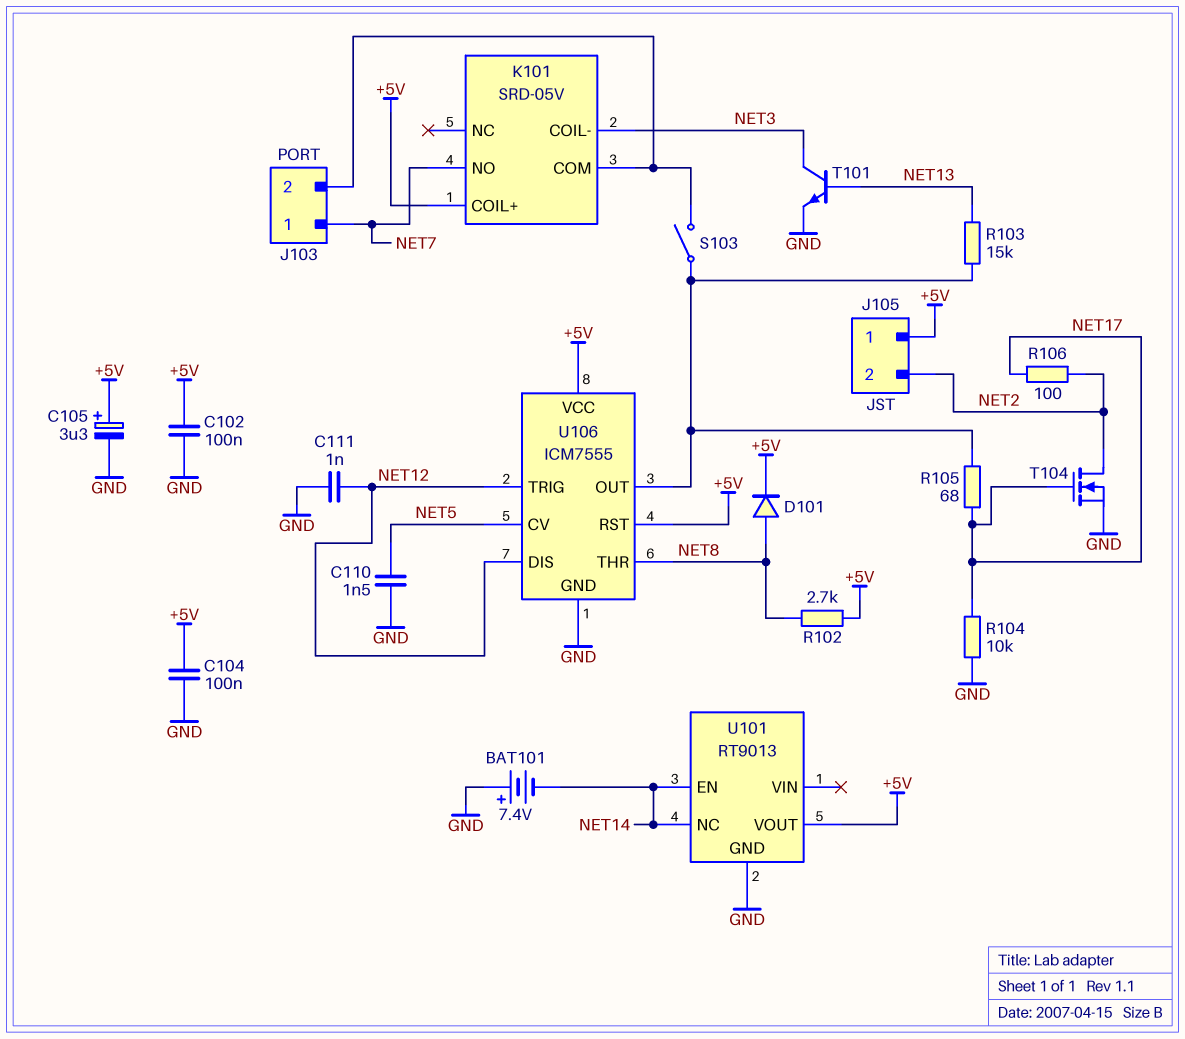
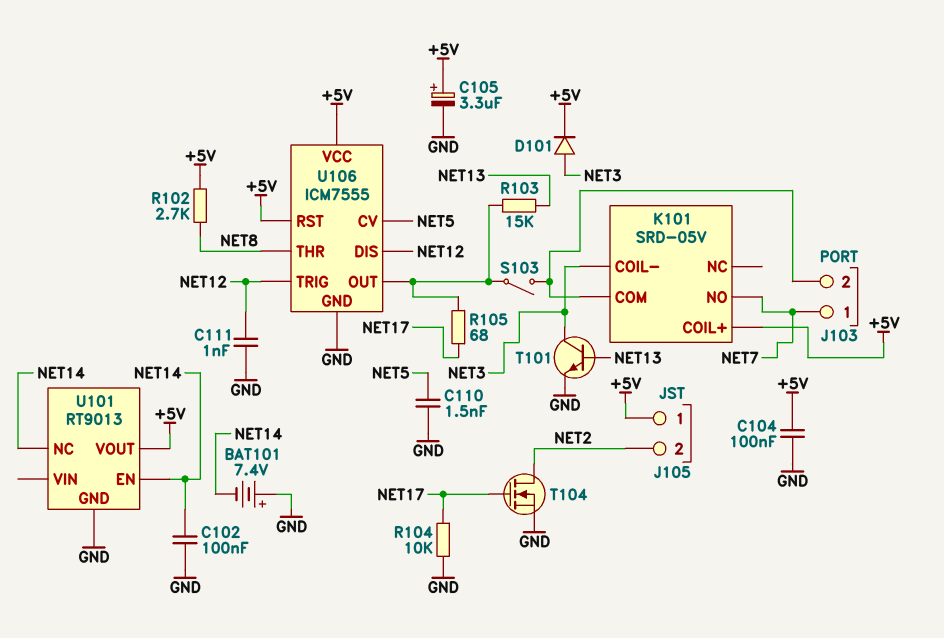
C102: 100nF (+5V, GND) -> 100nF (GND, NET14)
D101: diode (A NET8, K +5V) -> diode (A NET3, K +5V)
R106: 100 (NET2, NET17) -> none

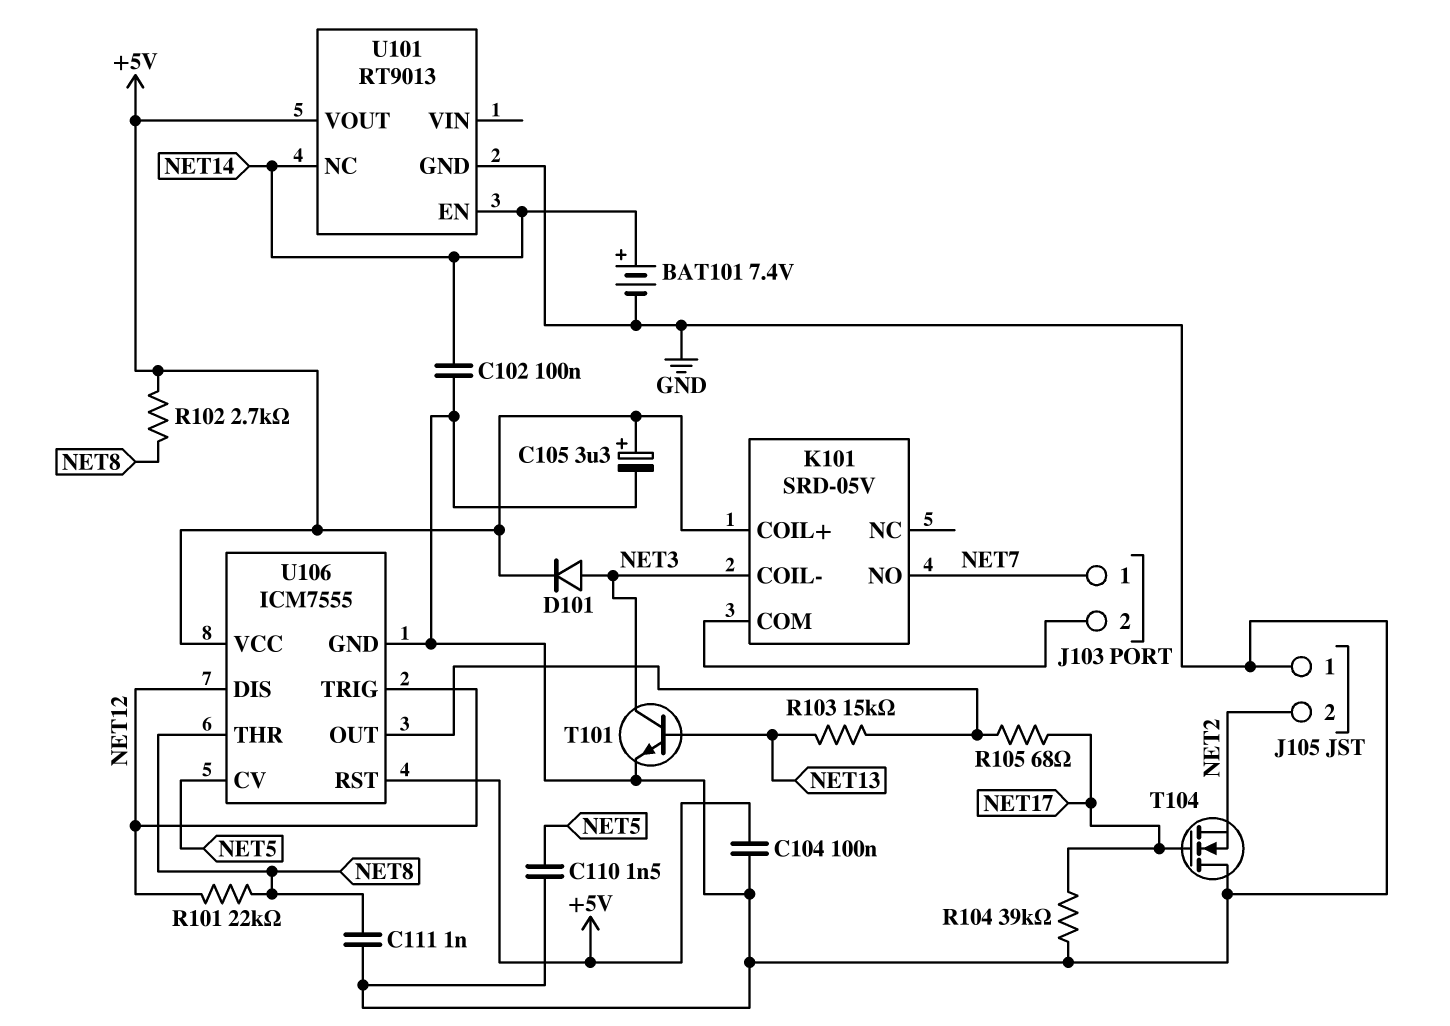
BAT101: 7.4V (plus GND, minus NET14) -> 7.4V (plus NET14, minus GND)
C111: 1nF (GND, NET12) -> 1nF (GND, NET8)
J105 pin 1: +5V -> GND
R101: none -> 22k (NET8, NET12)
R104: 10k (GND, NET17) -> 39k (GND, NET17)
S103: switch (J103/2, U106/OUT) -> none
T104: NMOS (G NET17, D NET2, S GND) -> NMOS (G NET17, D GND, S NET2)

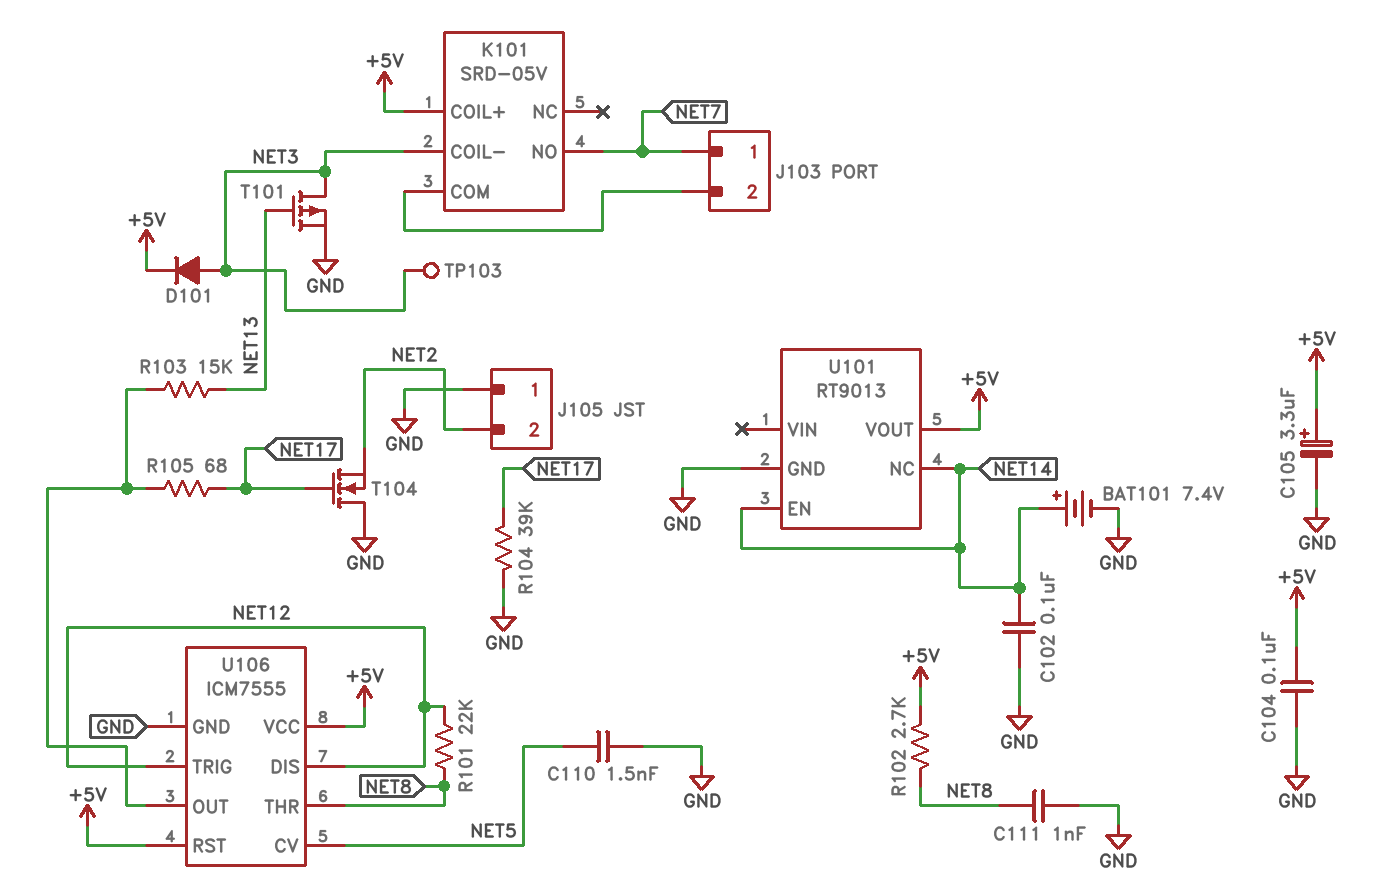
T101: NPN (B NET13, C NET3, E GND) -> PMOS (G NET13, D NET3, S GND)
TP103: none -> test point (NET3)

